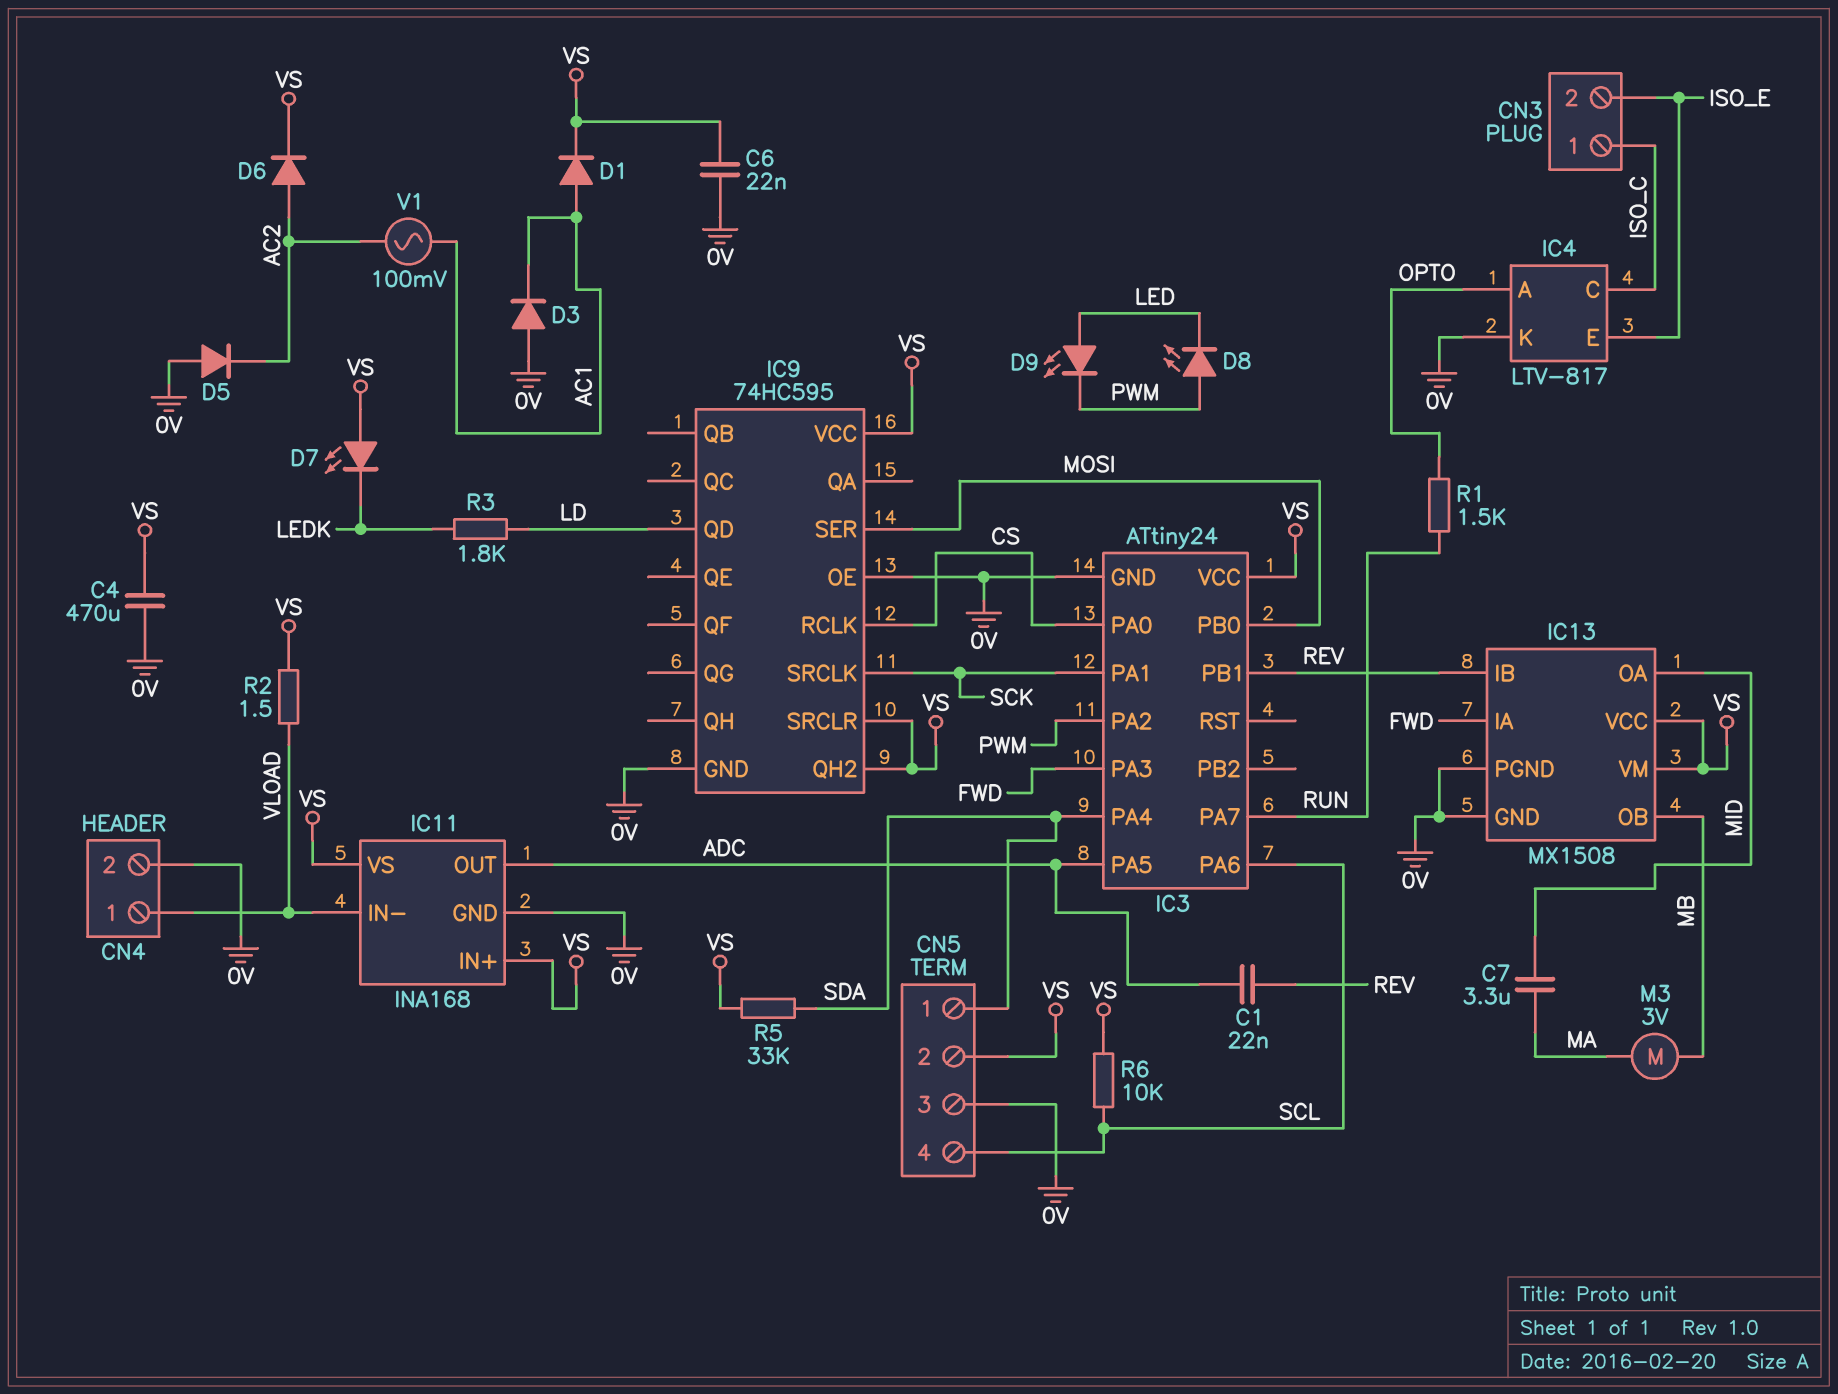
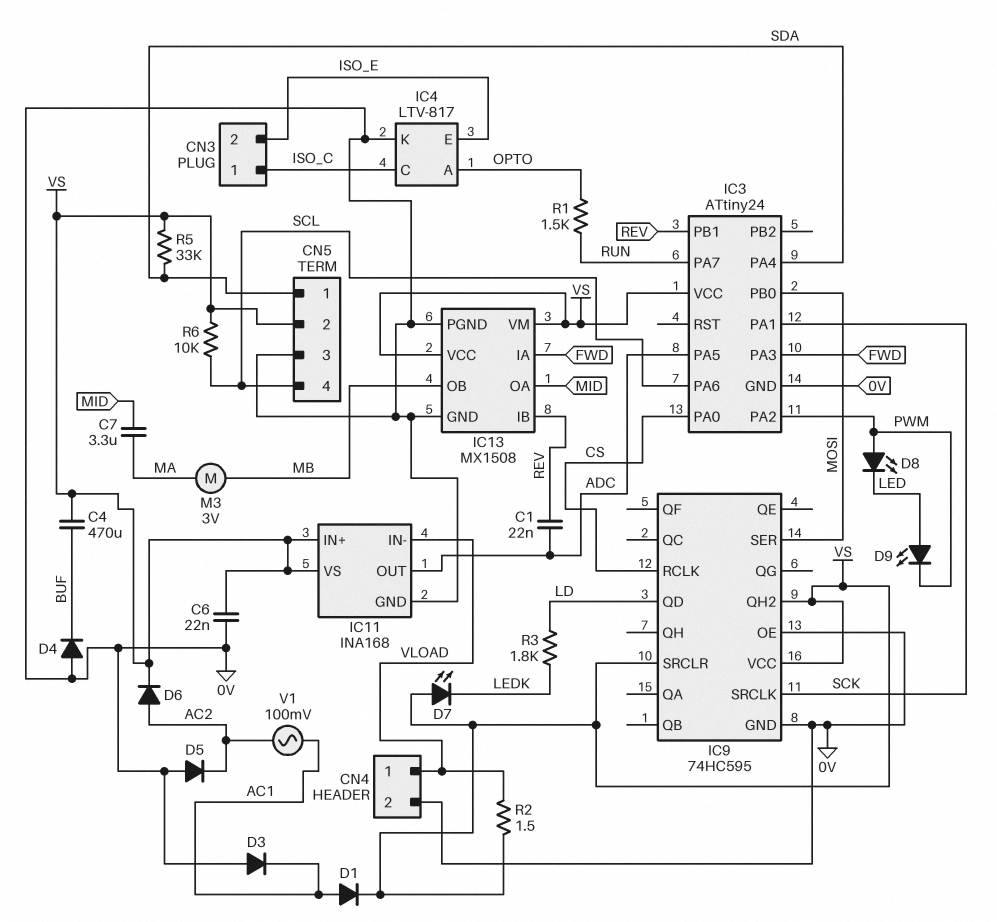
C4: 470uF (0V, VS) -> 470uF (BUF, VS)
D4: none -> diode (A 0V, K BUF)

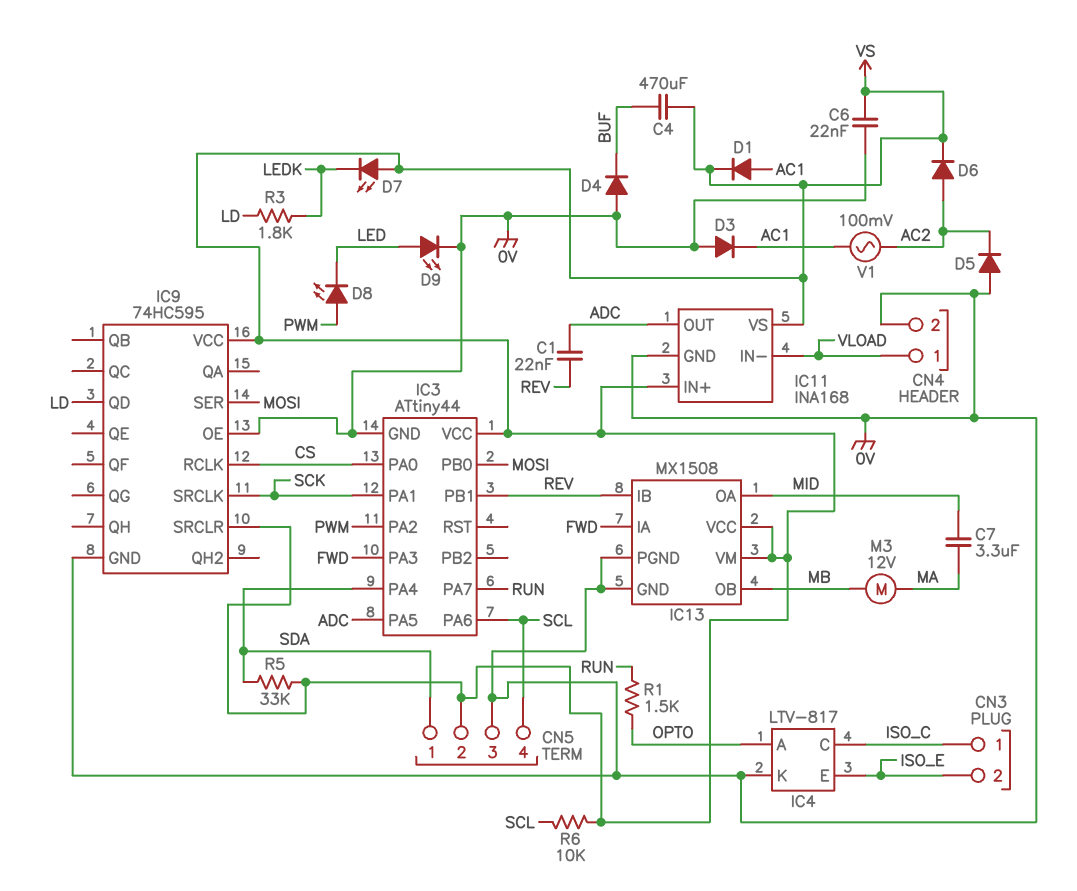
D9: LED (A LED, K PWM) -> LED (A LED, K 0V)
IC3: ATtiny24 -> ATtiny44
IC9 pin QH2: VS -> none
M3: motor 3V (MA, MB) -> motor 12V (MA, MB)
R2: 1.5 (VLOAD, VS) -> none

